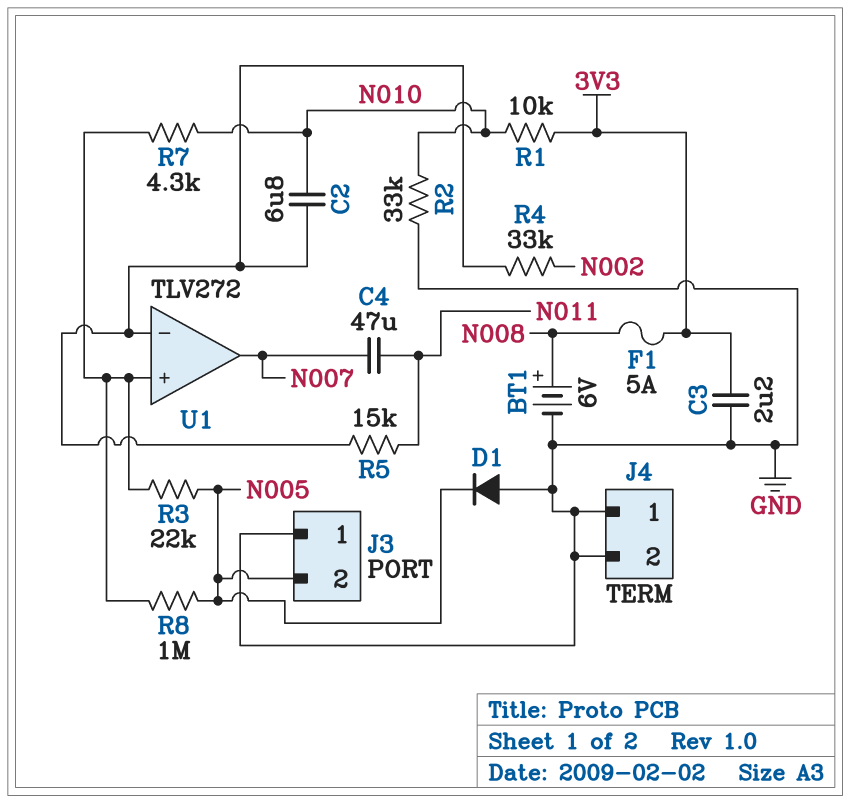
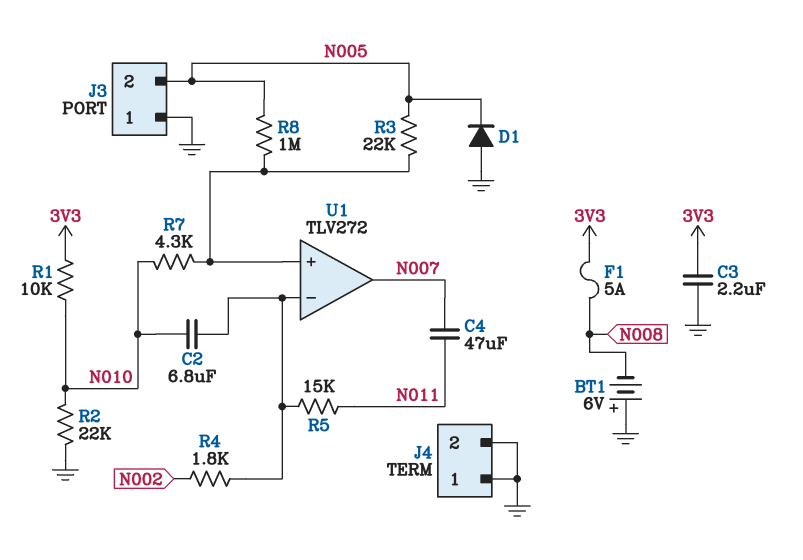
BT1: 6V (plus N008, minus GND) -> 6V (plus GND, minus N008)
R2: 33k (GND, N010) -> 22k (GND, N010)
R4: 33k (N002, U1/in-) -> 1.8k (N002, U1/in-)

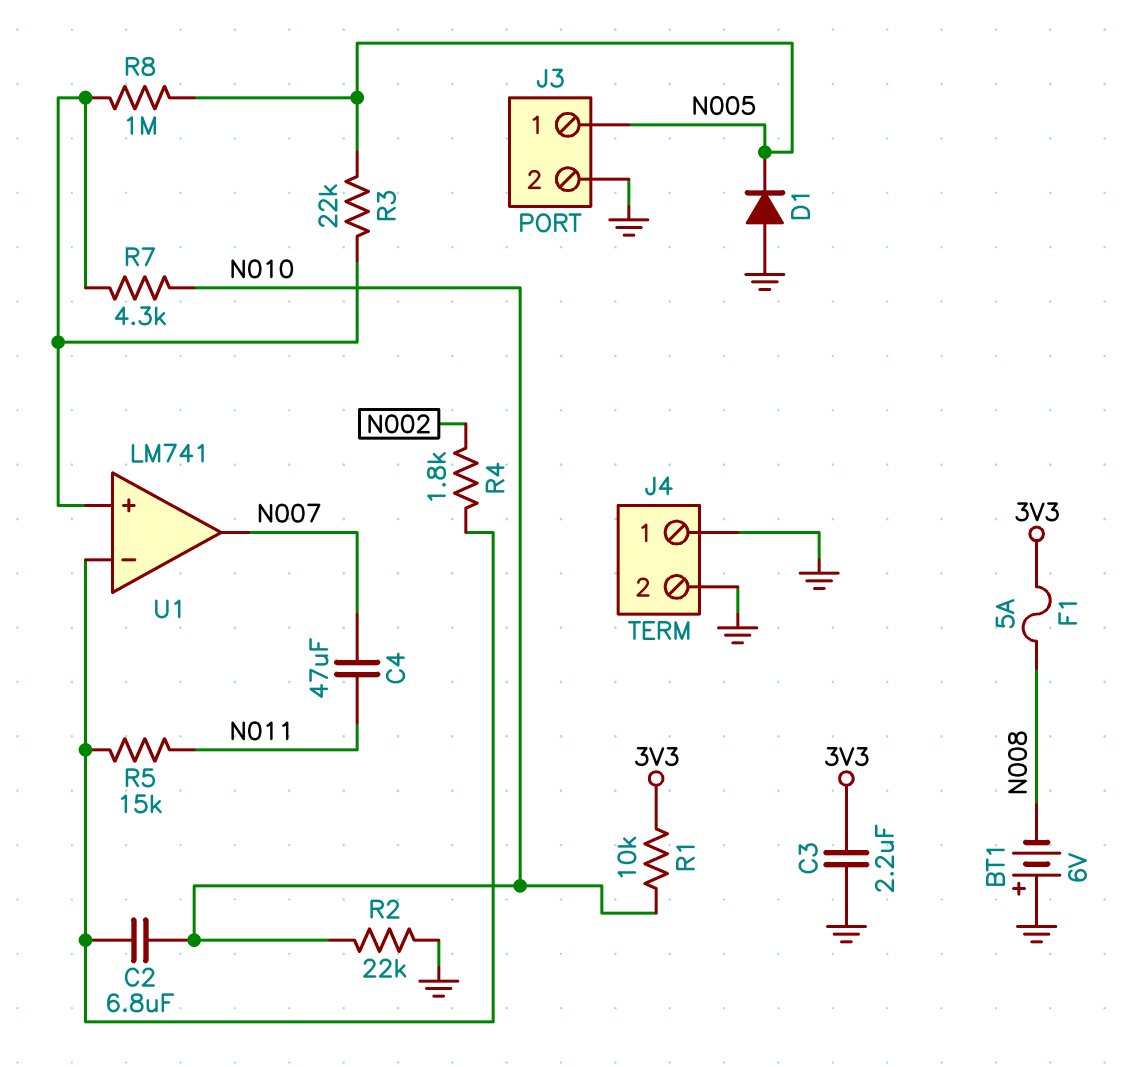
J3 pin 1: GND -> N005
J3 pin 2: N005 -> GND
U1: TLV272 -> LM741

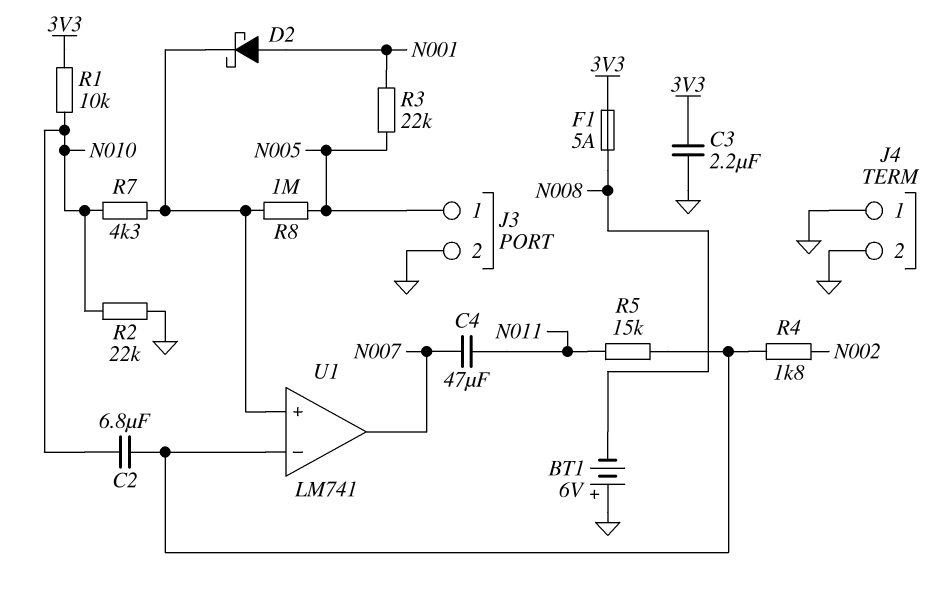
D1: diode (A GND, K N005) -> none
D2: none -> schottky (A N001, K U1/in+)
R3: 22k (N005, U1/in+) -> 22k (N001, N005)

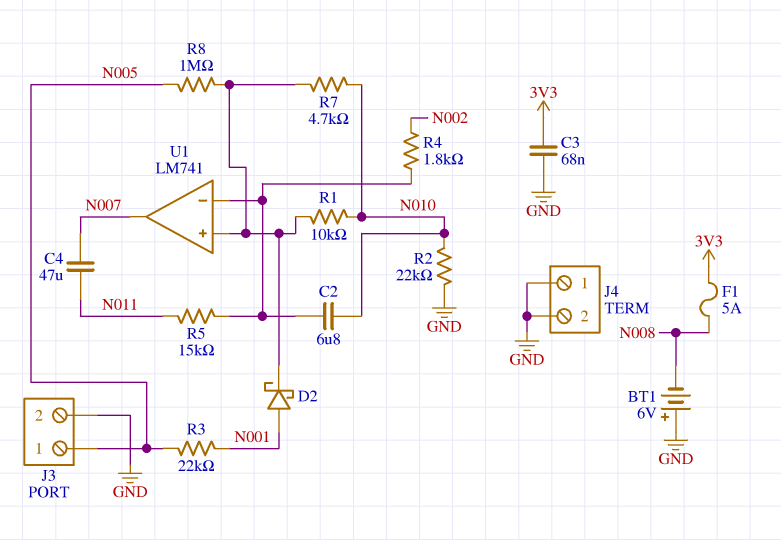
C3: 2.2uF (3V3, GND) -> 68nF (3V3, GND)
R1: 10k (3V3, N010) -> 10k (N010, U1/in+)
R7: 4.3k (N010, U1/in+) -> 4.7k (N010, U1/in+)

